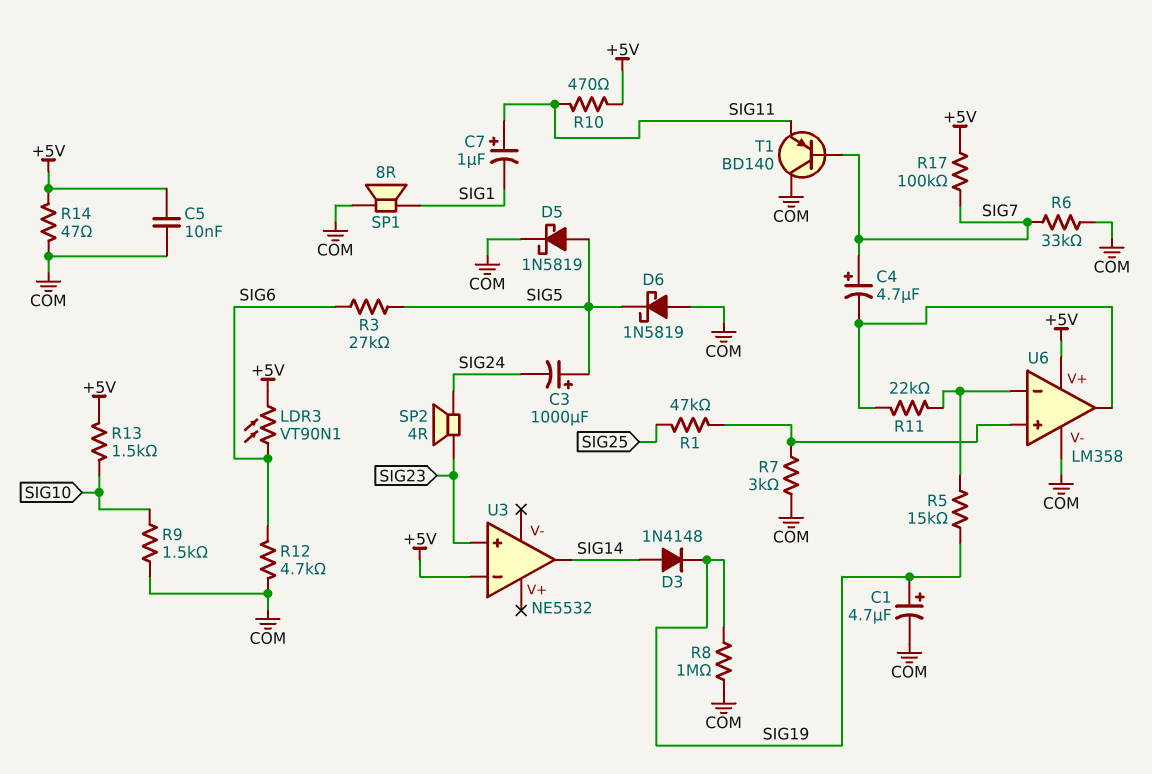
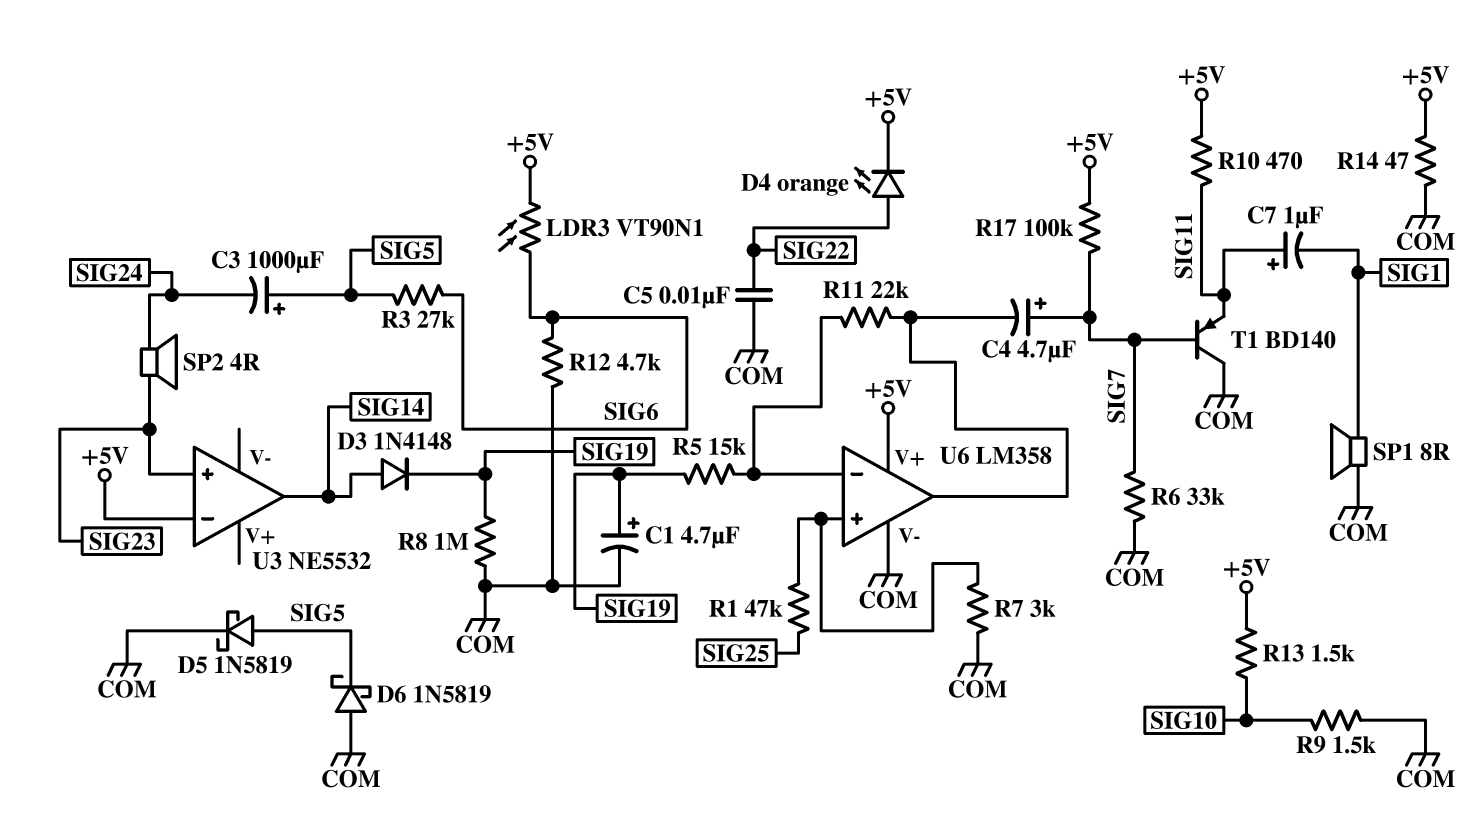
C5: 10nF (+5V, COM) -> 10nF (COM, SIG22)
D4: none -> LED orange (A SIG22, K +5V)

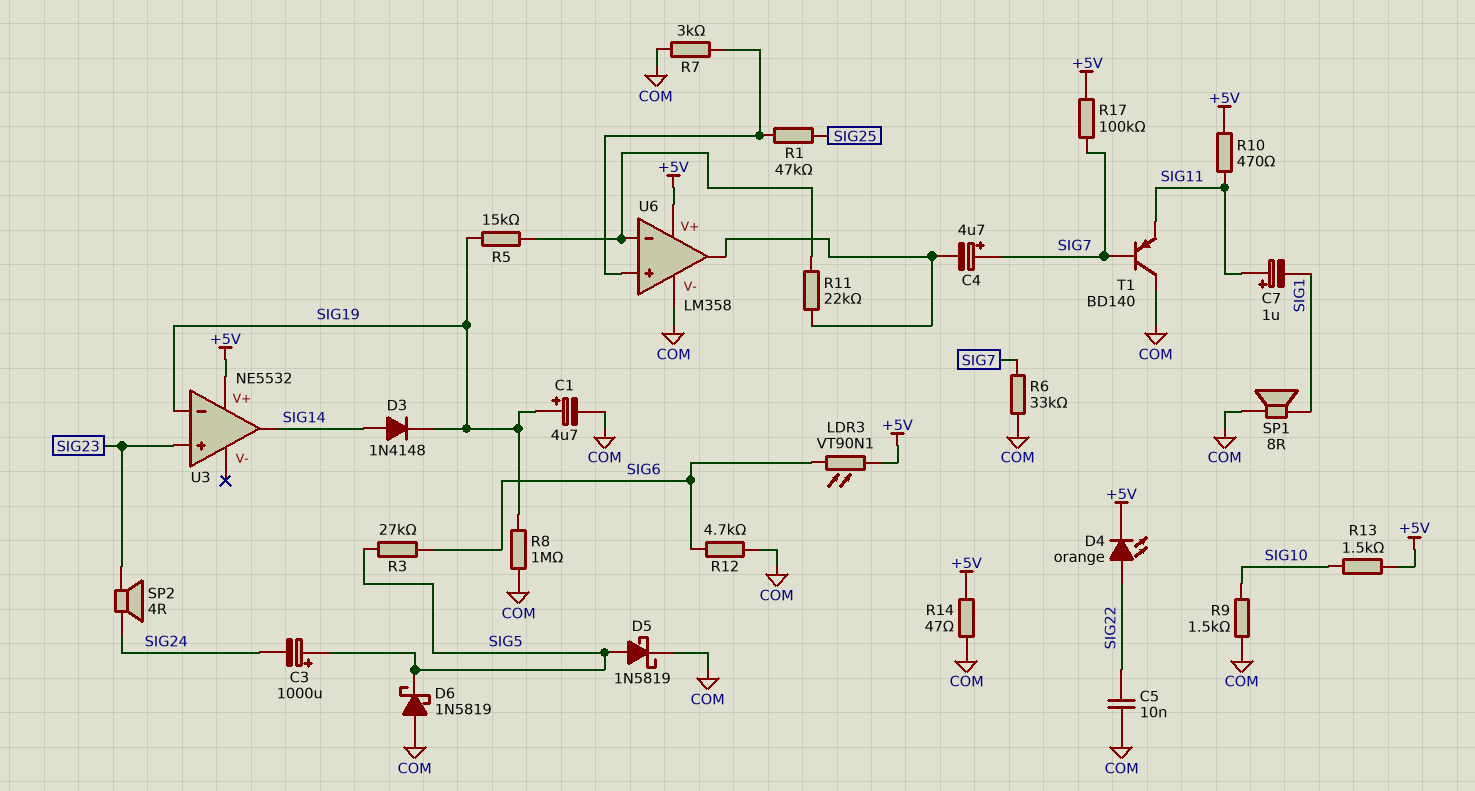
U3 pin V+: none -> +5V
U3 pin in-: +5V -> SIG19

